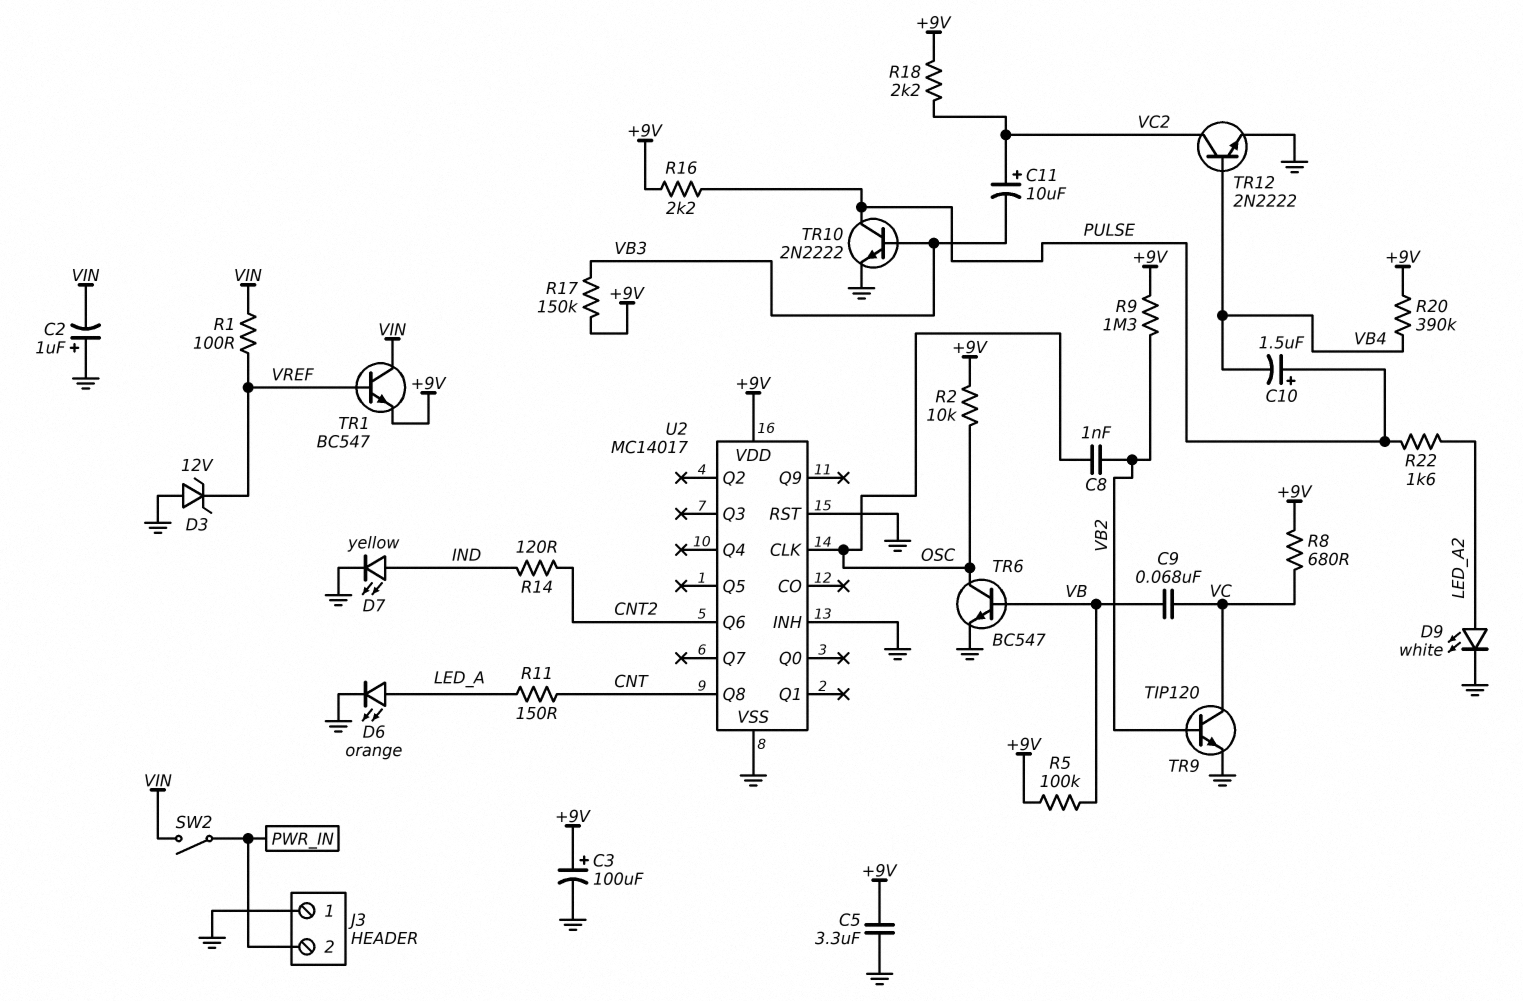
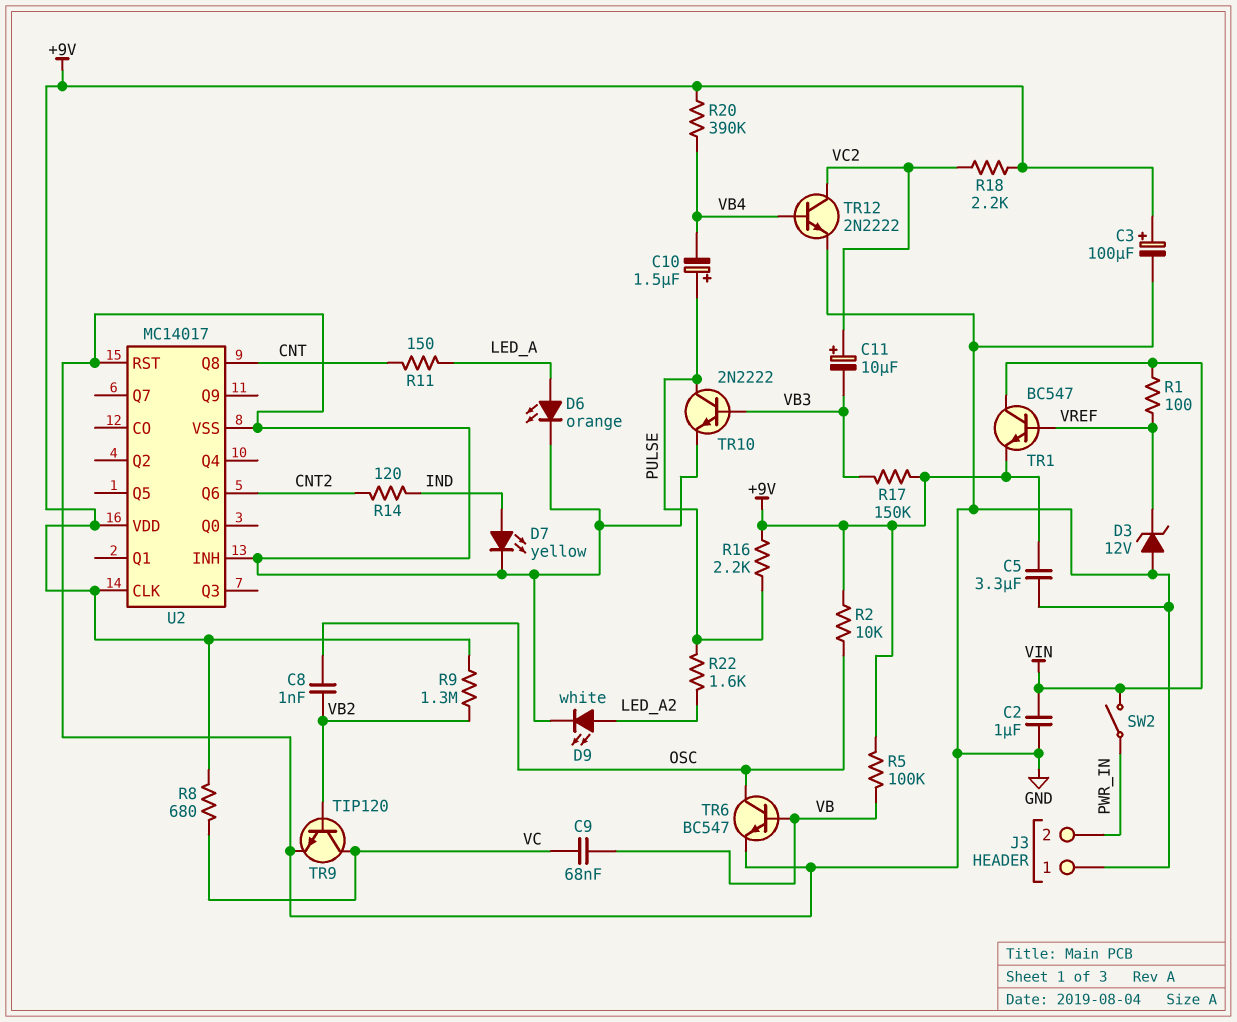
C2: 1uF (plus GND, minus VIN) -> 1uF (GND, VIN)
U2 pin CLK: OSC -> +9V

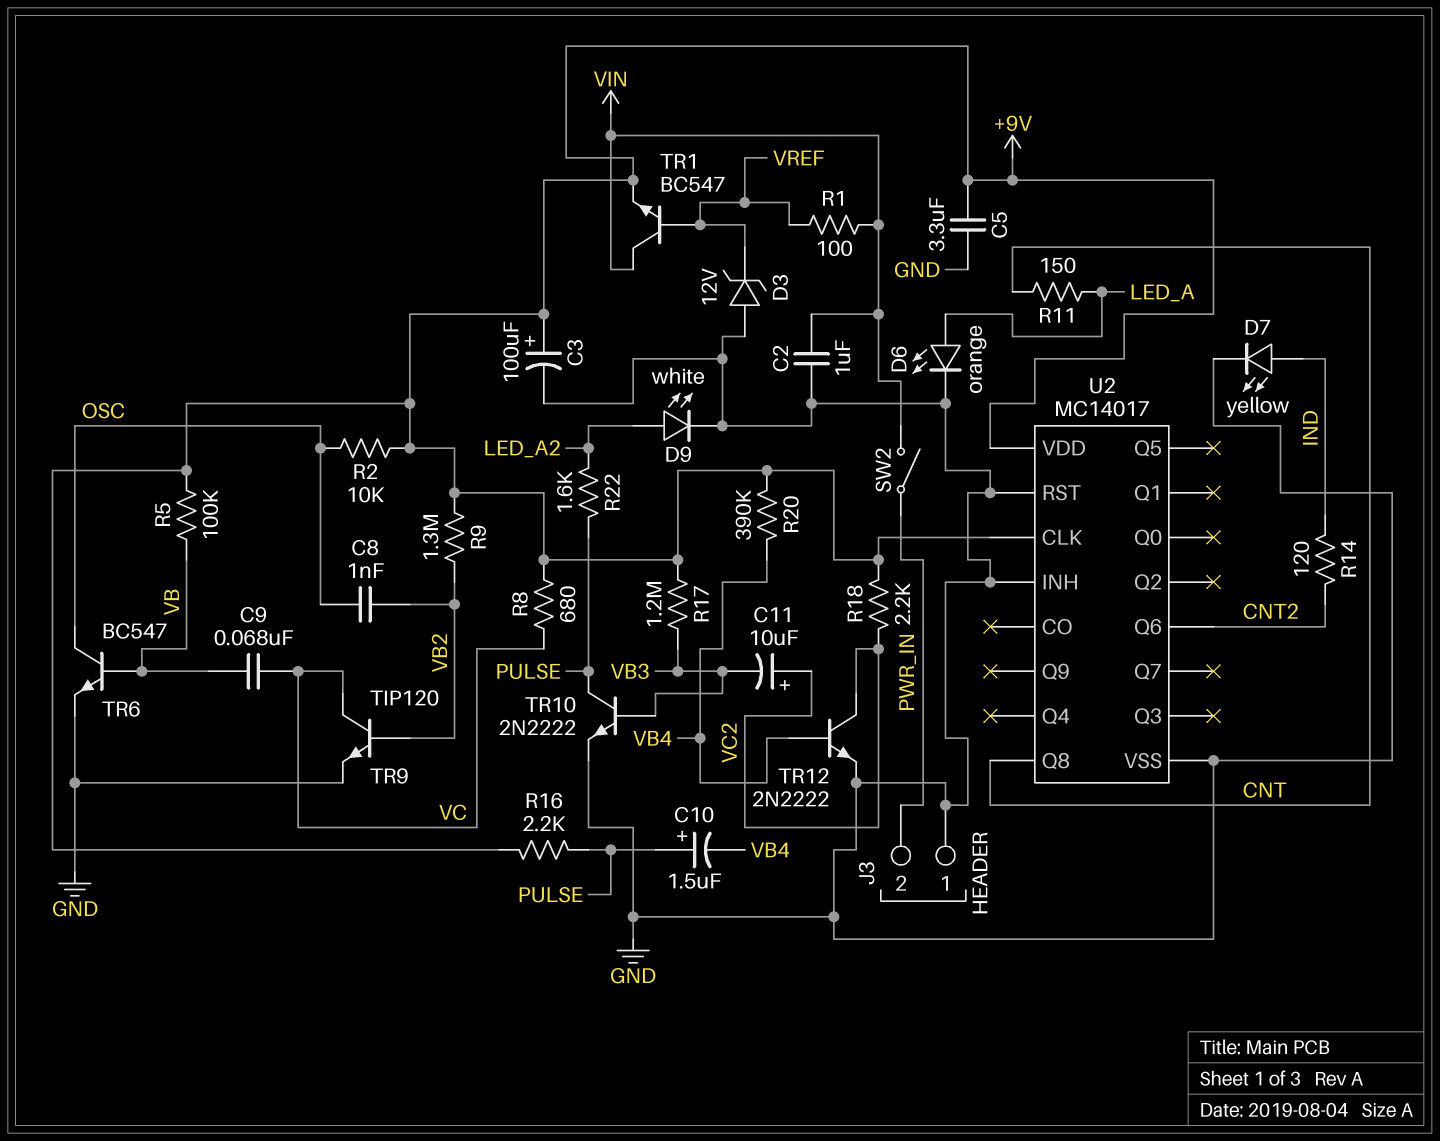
R17: 150k (+9V, VB3) -> 1.2M (+9V, VB3)

